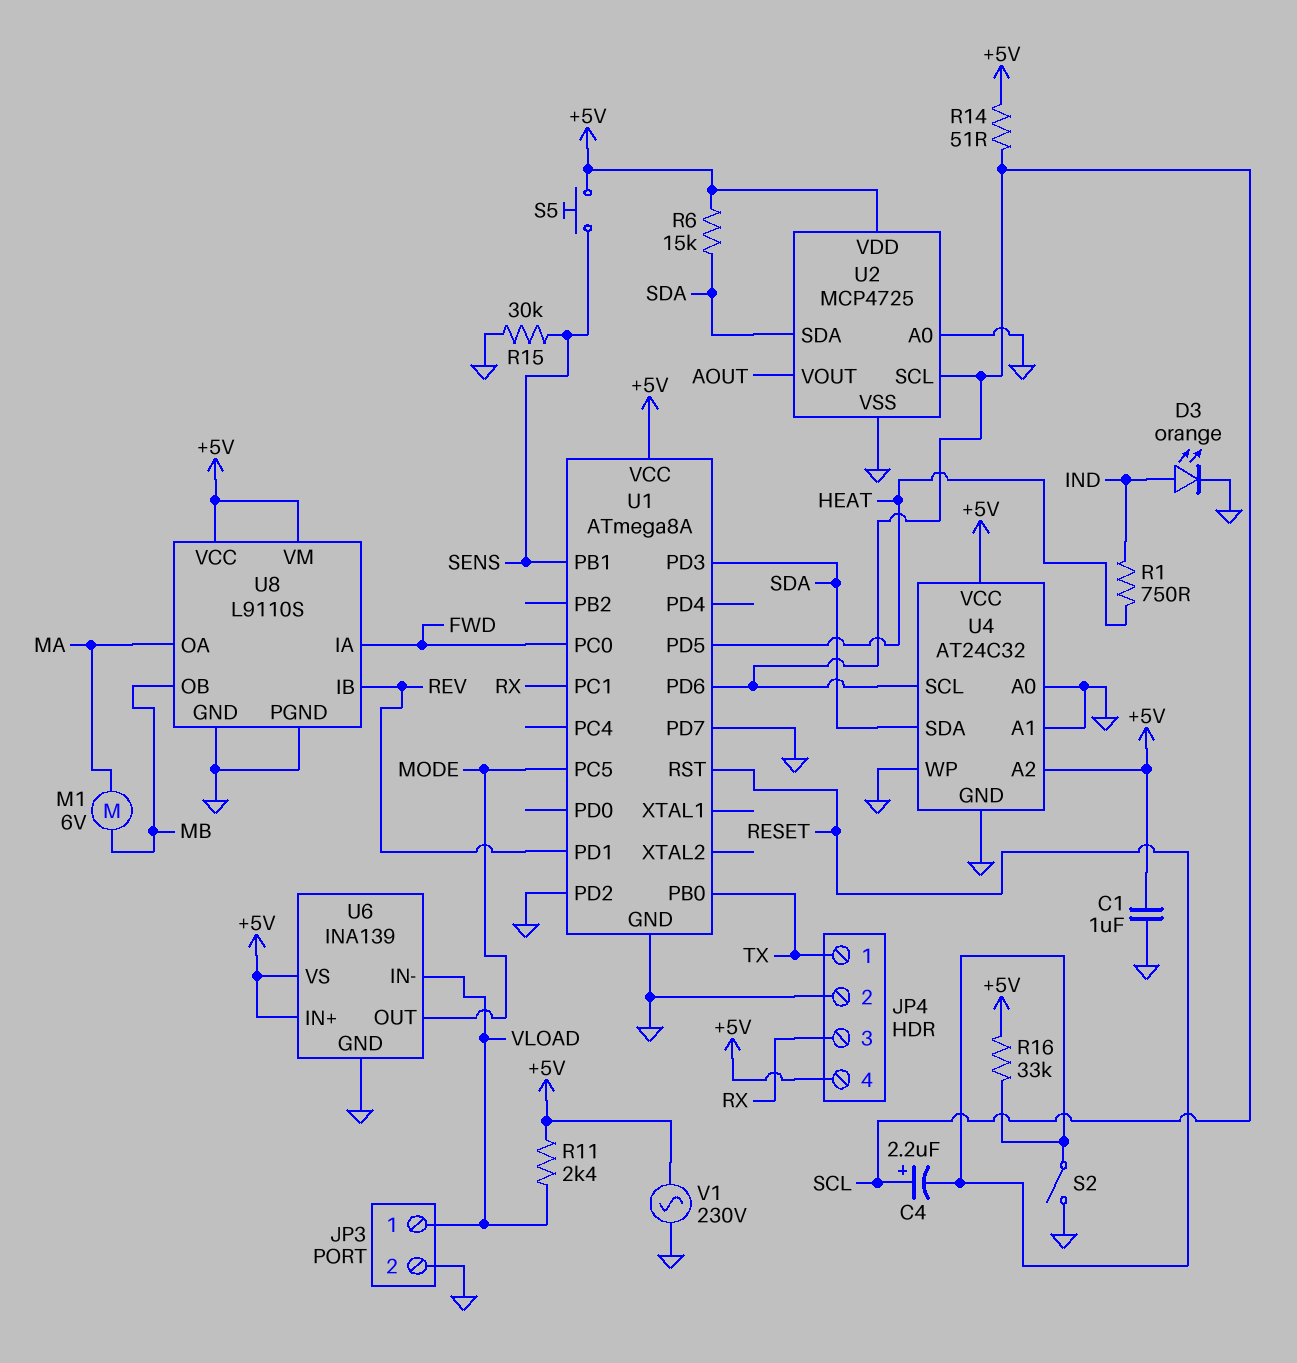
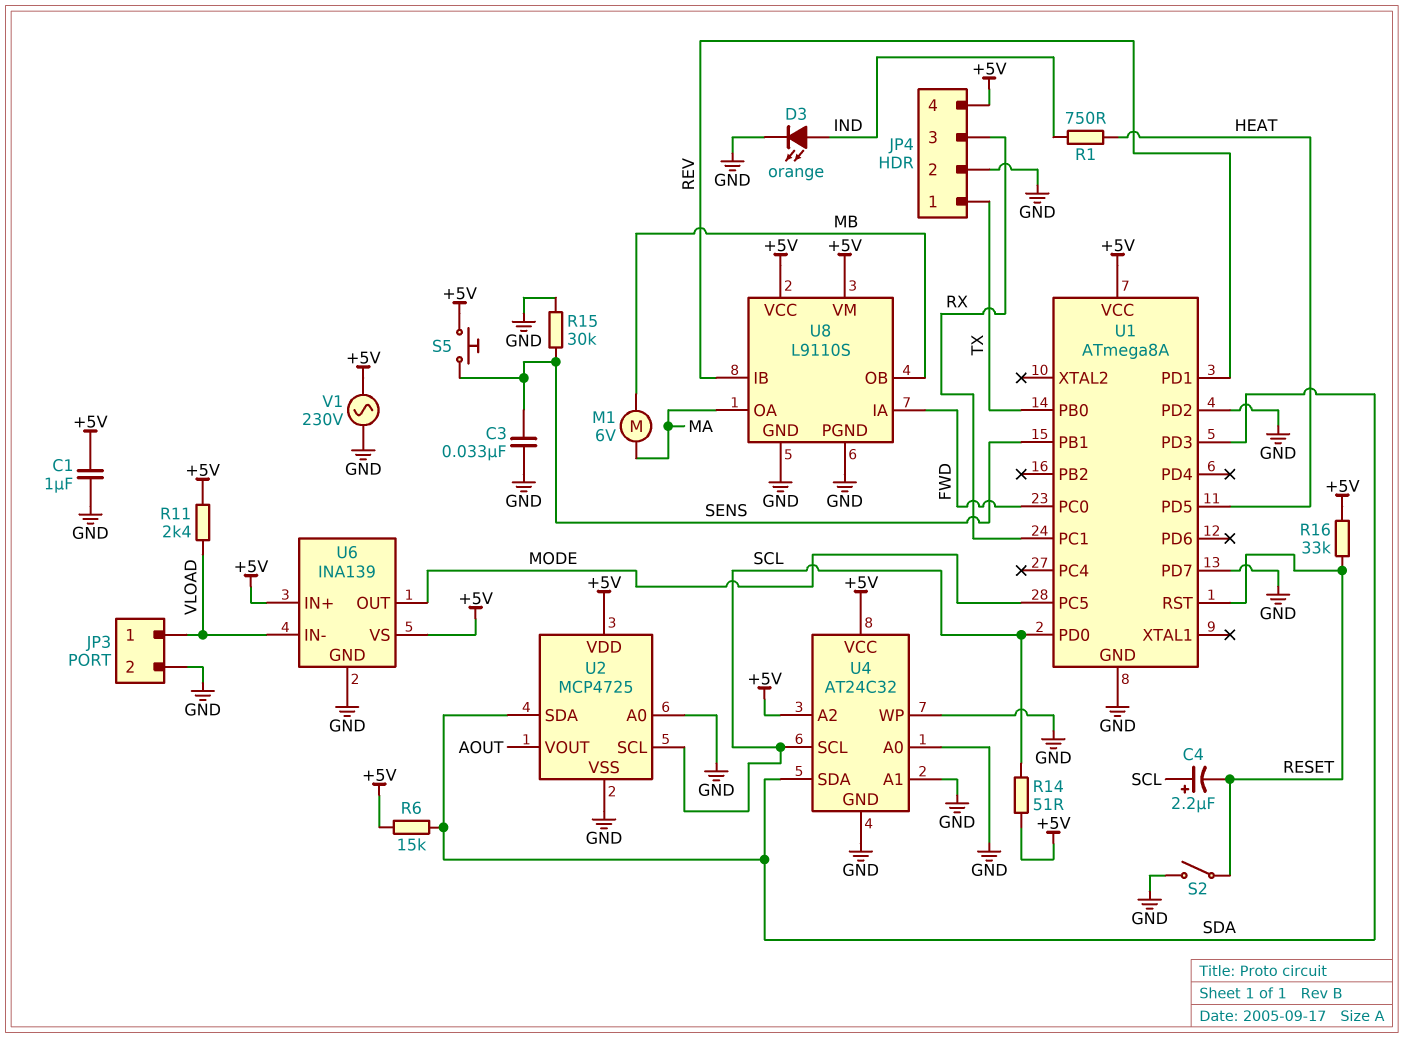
C3: none -> 33nF (GND, SENS)
U1 pin PD0: none -> SCL
U1 pin PD6: SCL -> none

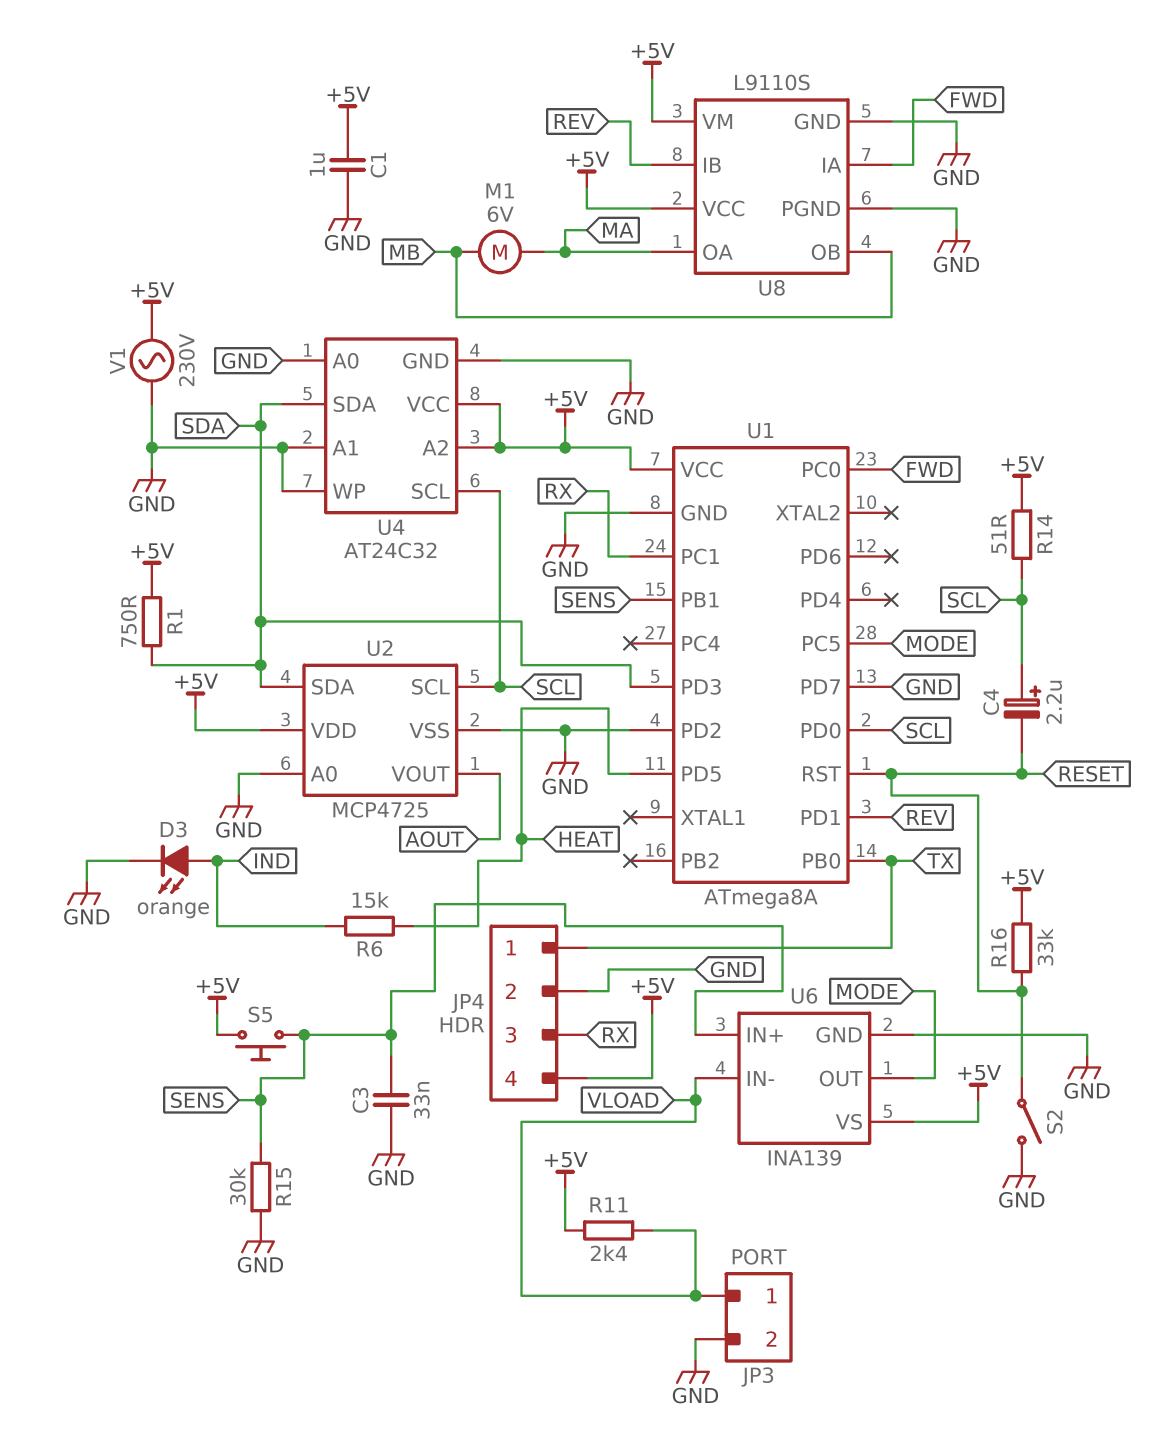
R1: 750 (HEAT, IND) -> 750 (+5V, SDA)
R6: 15k (+5V, SDA) -> 15k (HEAT, IND)
U6 pin IN+: +5V -> SENS

